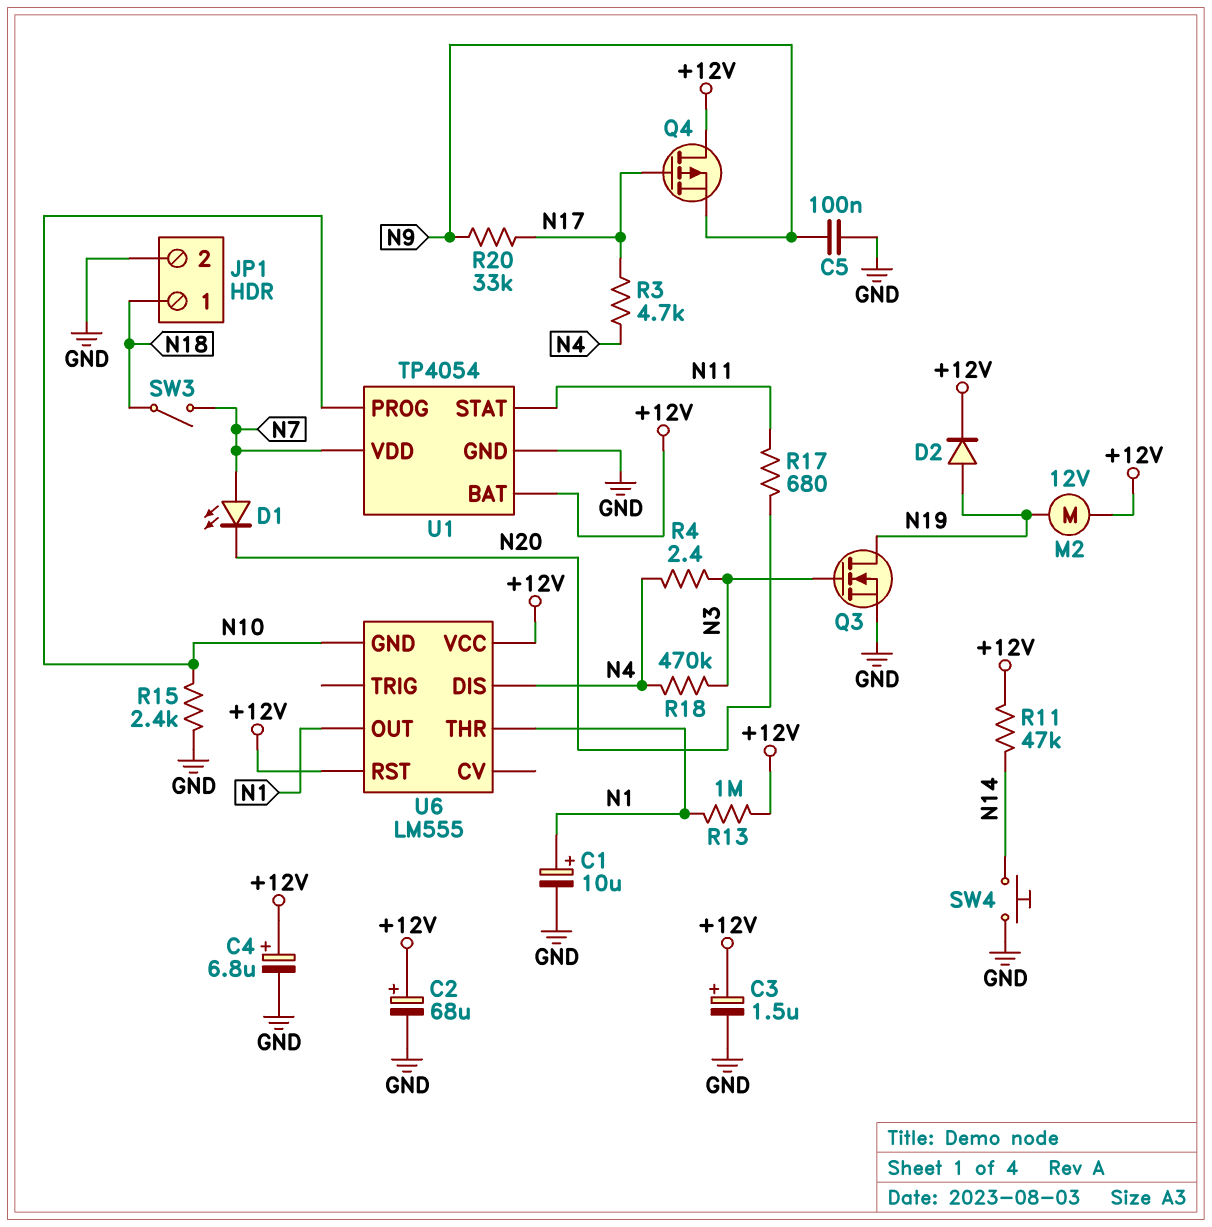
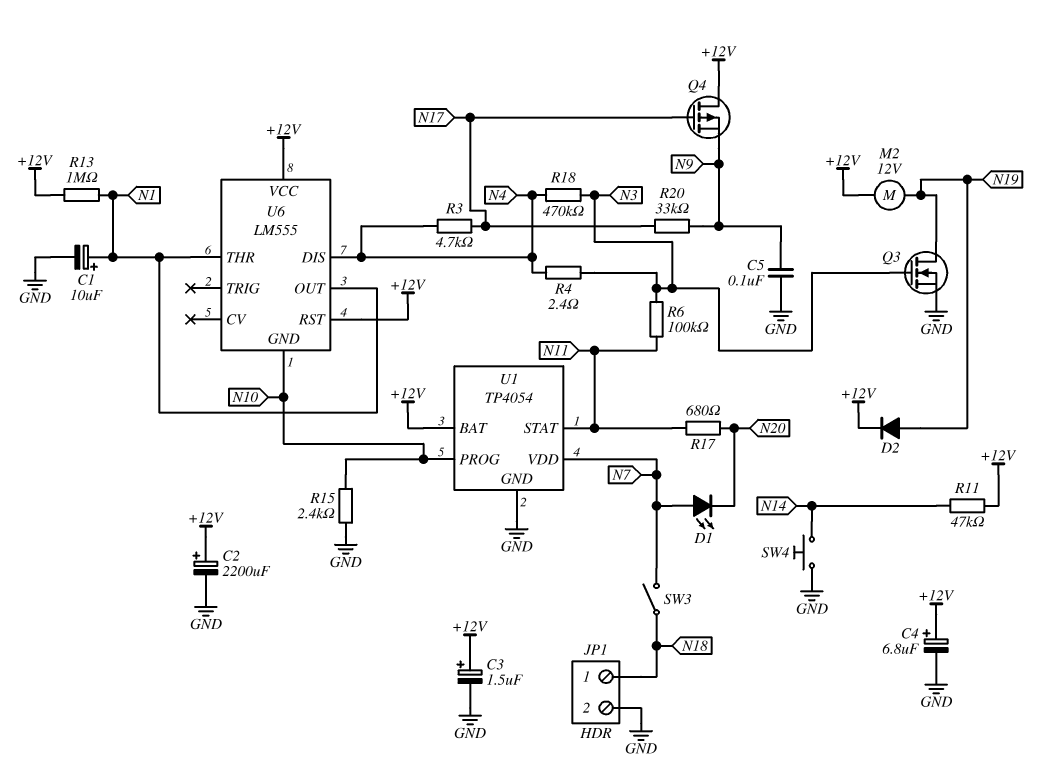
C2: 68uF (plus +12V, minus GND) -> 2200uF (plus +12V, minus GND)
R6: none -> 100k (N3, N11)

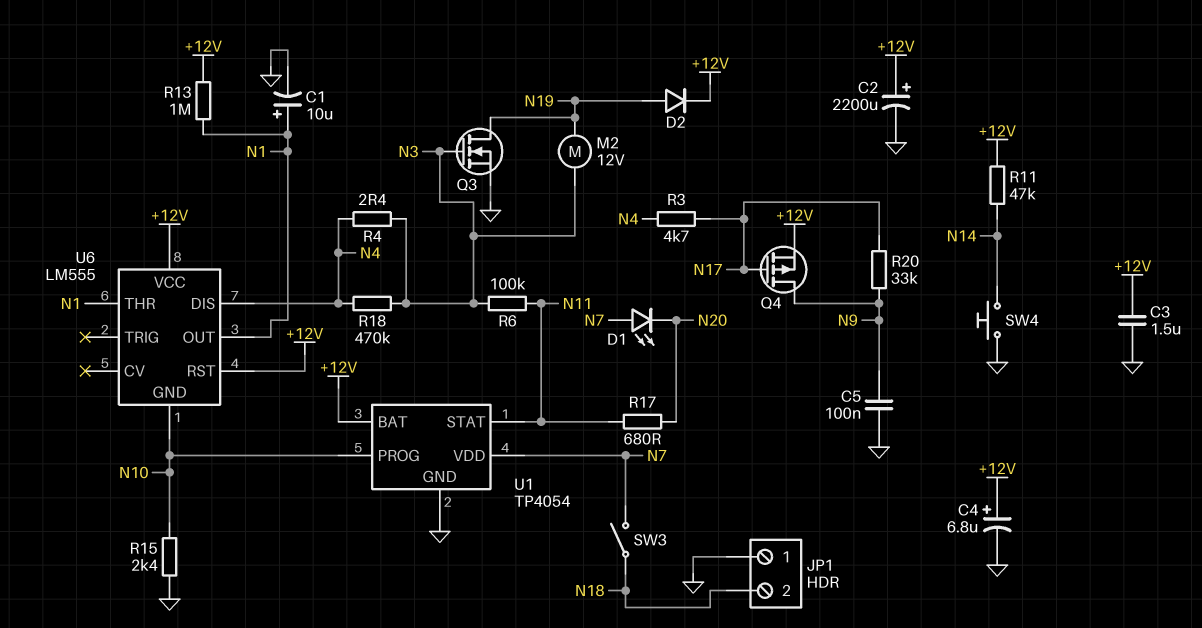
C3: 1.5uF (plus +12V, minus GND) -> 1.5uF (+12V, GND)
JP1 pin 1: N18 -> GND
JP1 pin 2: GND -> N18
M2: motor 12V (+12V, N19) -> motor 12V (N3, N19)
Q4: PMOS (G N17, D +12V, S N9) -> PMOS (G N17, D N9, S +12V)

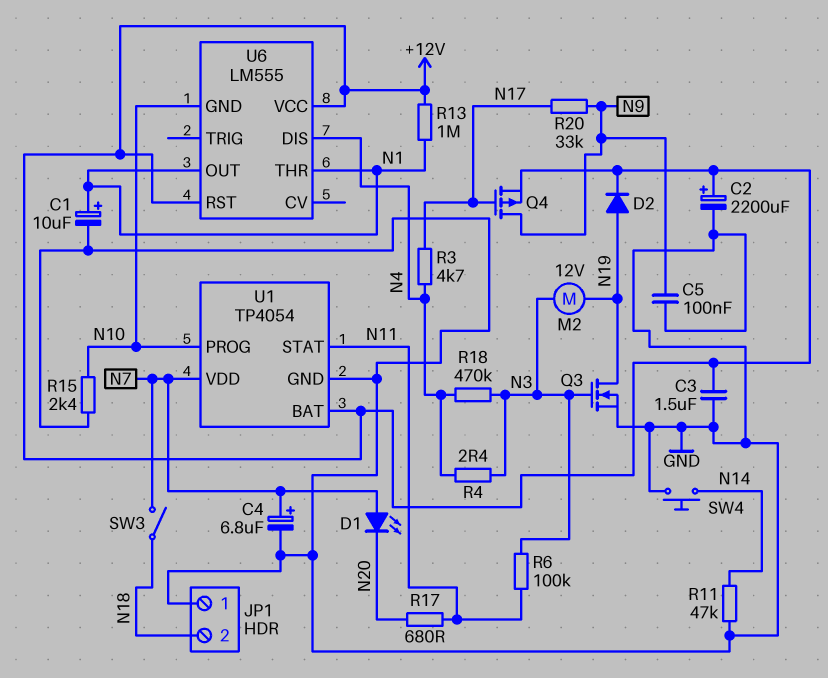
C4: 6.8uF (plus +12V, minus GND) -> 6.8uF (plus N7, minus GND)
R11: 47k (+12V, N14) -> 47k (GND, N14)

